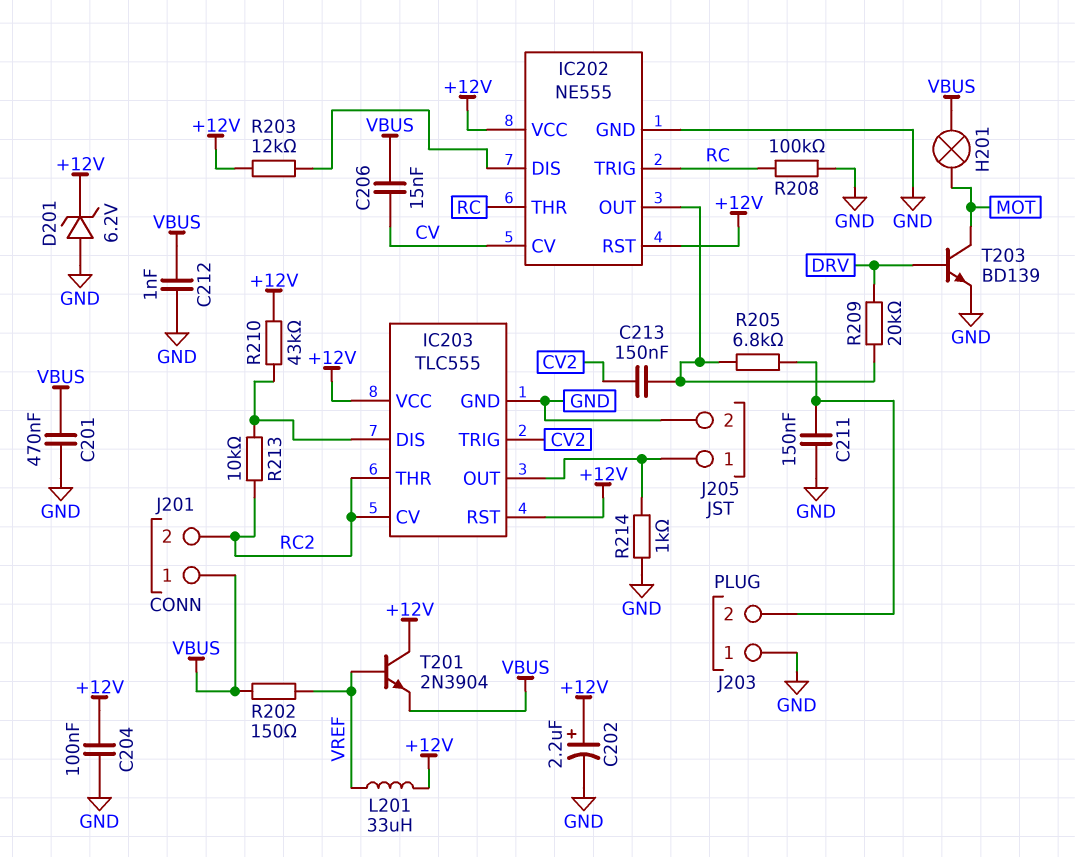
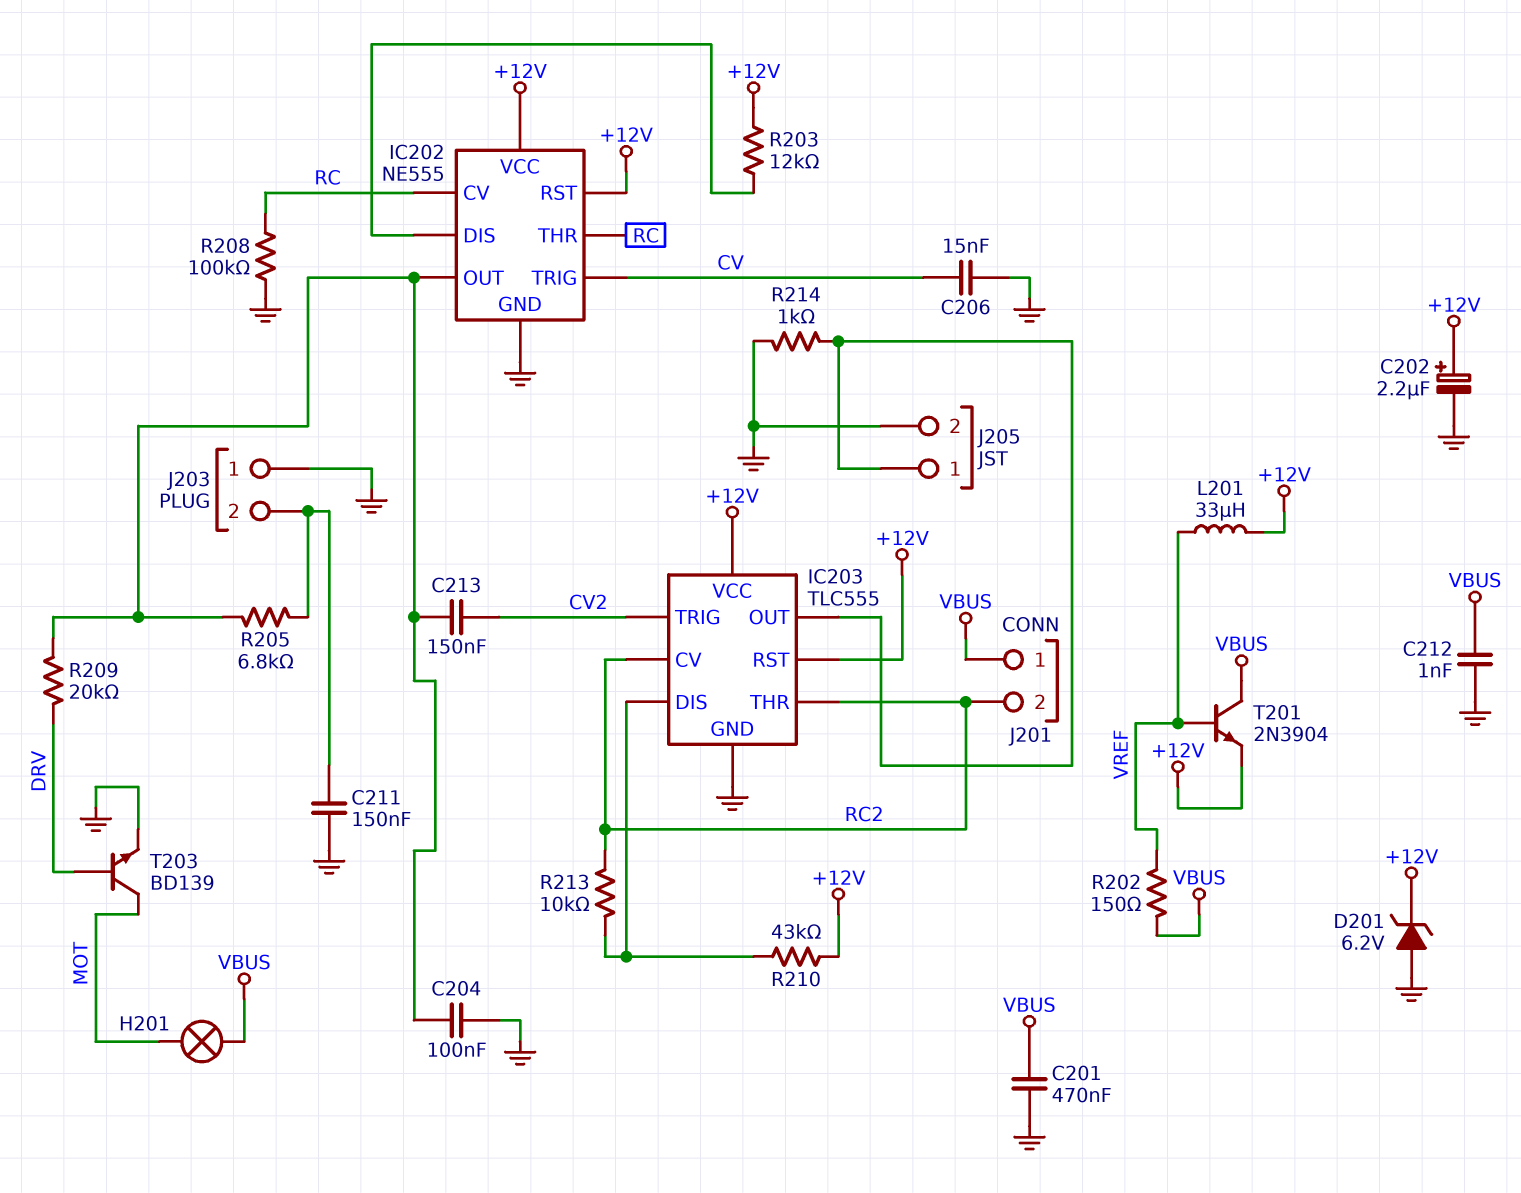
C204: 100nF (+12V, GND) -> 100nF (GND, IC202/OUT)
C206: 15nF (CV, VBUS) -> 15nF (CV, GND)
IC202 pin CV: CV -> RC
IC202 pin TRIG: RC -> CV
T201: NPN 2N3904 (B VREF, C +12V, E VBUS) -> NPN 2N3904 (B VREF, C VBUS, E +12V)

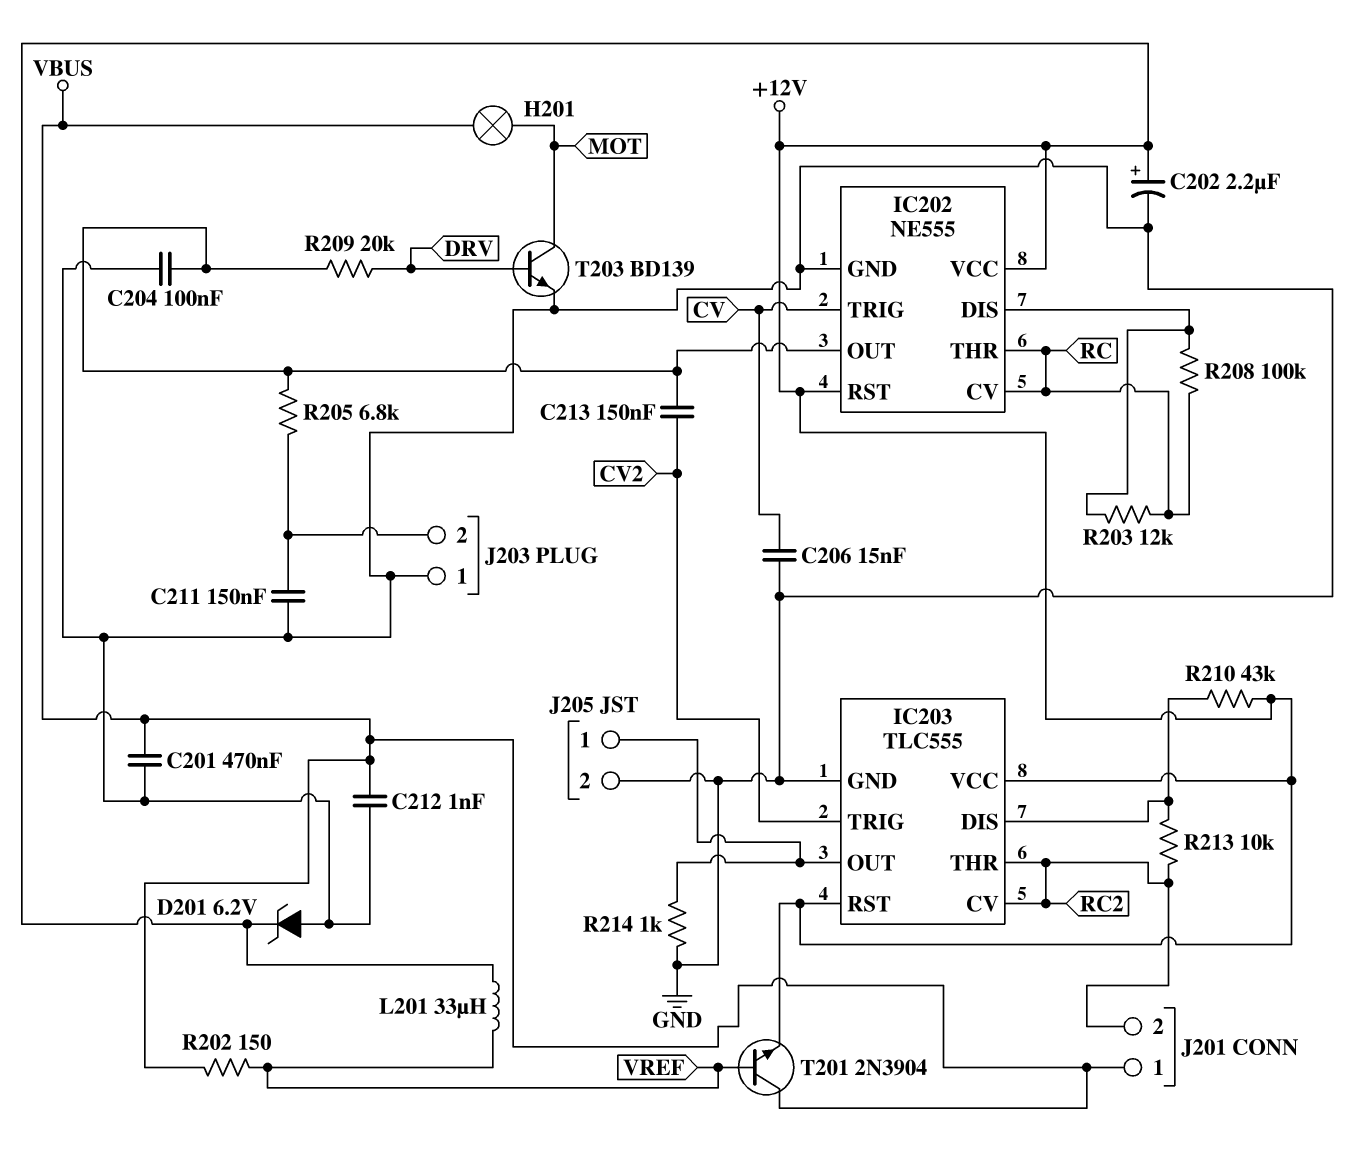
R203: 12k (+12V, IC202/DIS) -> 12k (IC202/DIS, RC)
R208: 100k (GND, RC) -> 100k (IC202/DIS, RC)

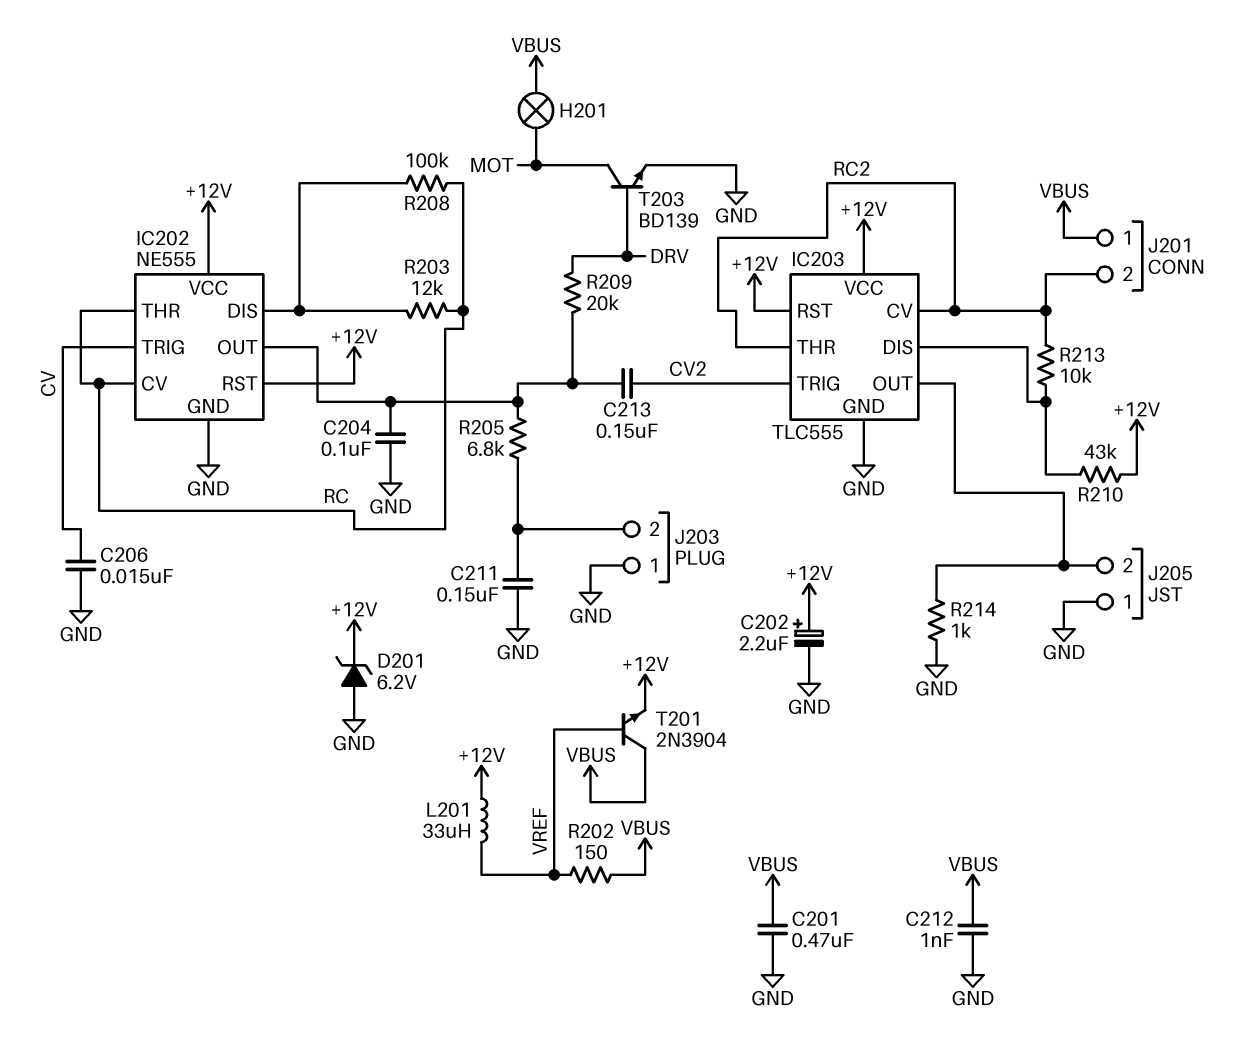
J205 pin 1: IC203/OUT -> GND
J205 pin 2: GND -> IC203/OUT

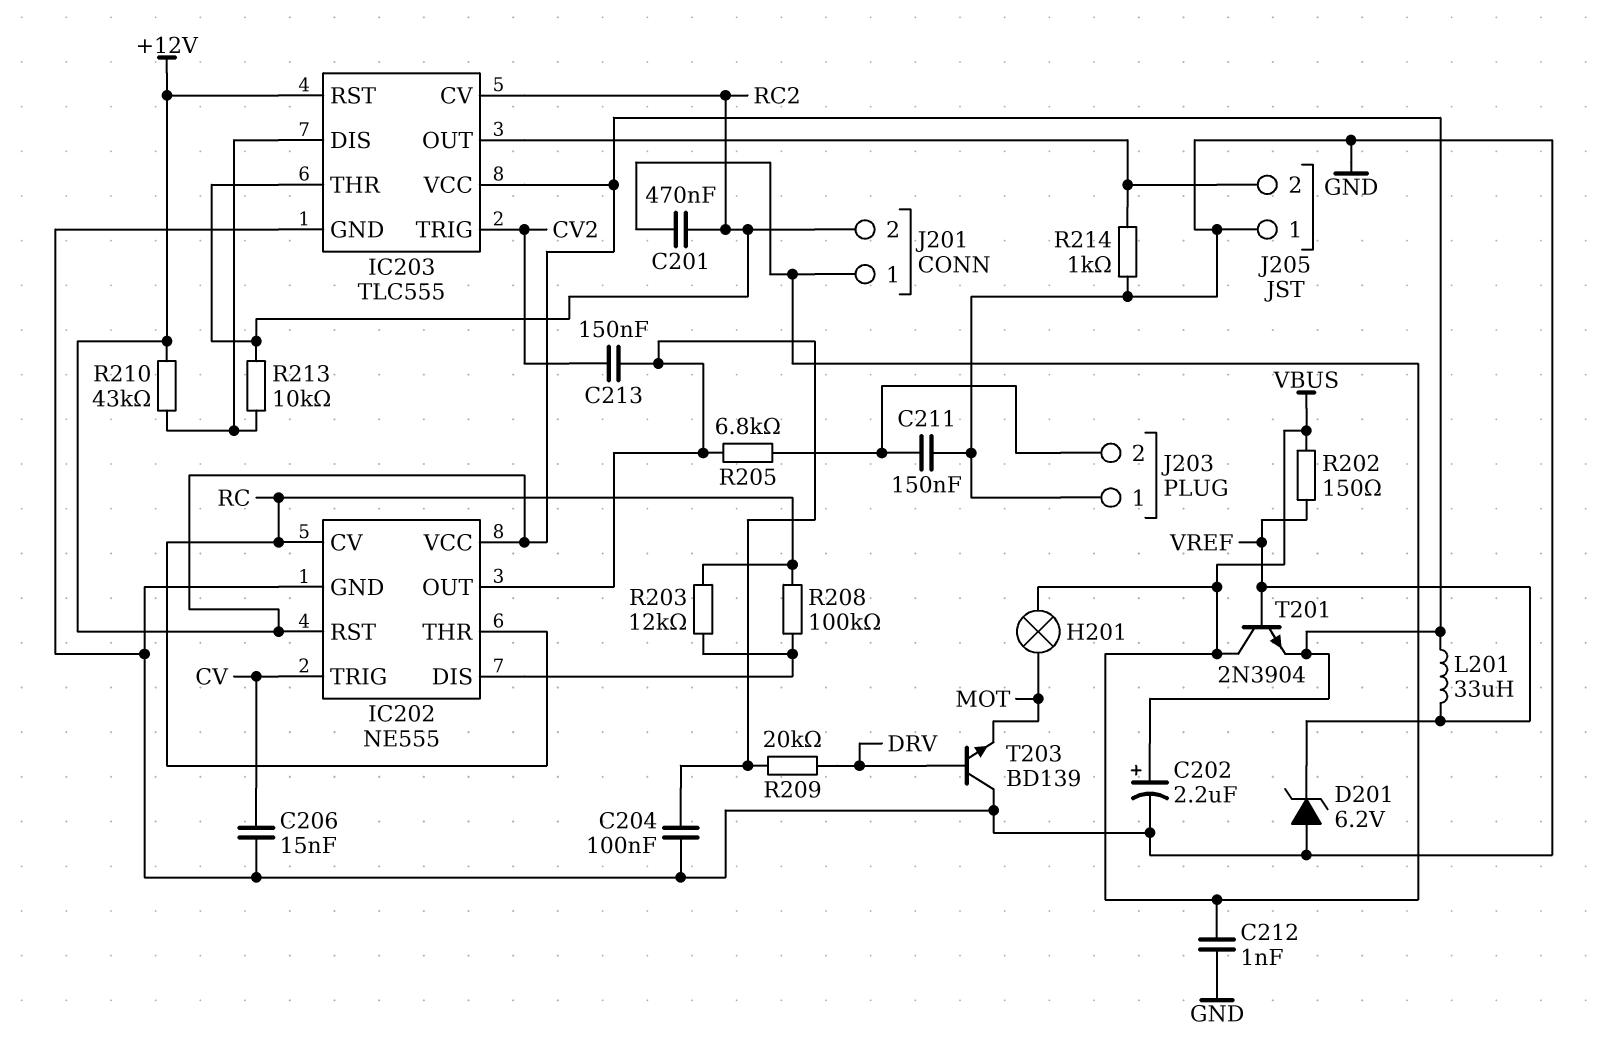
C201: 470nF (GND, VBUS) -> 470nF (RC2, VBUS)
D201: zener 6.2V (A GND, K +12V) -> zener 6.2V (A GND, K VREF)
T203: NPN BD139 (B DRV, C MOT, E GND) -> NPN BD139 (B DRV, C GND, E MOT)

